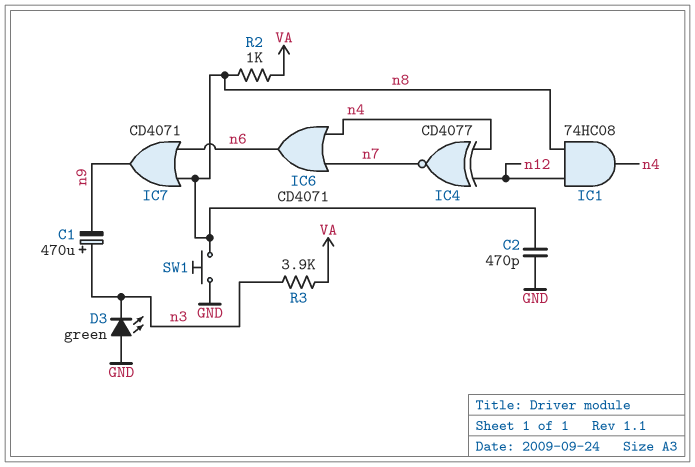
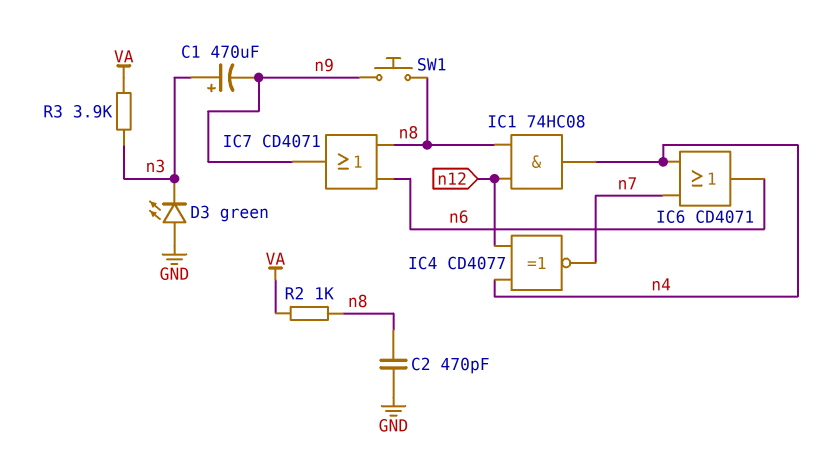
SW1: button (GND, n8) -> button (n8, n9)

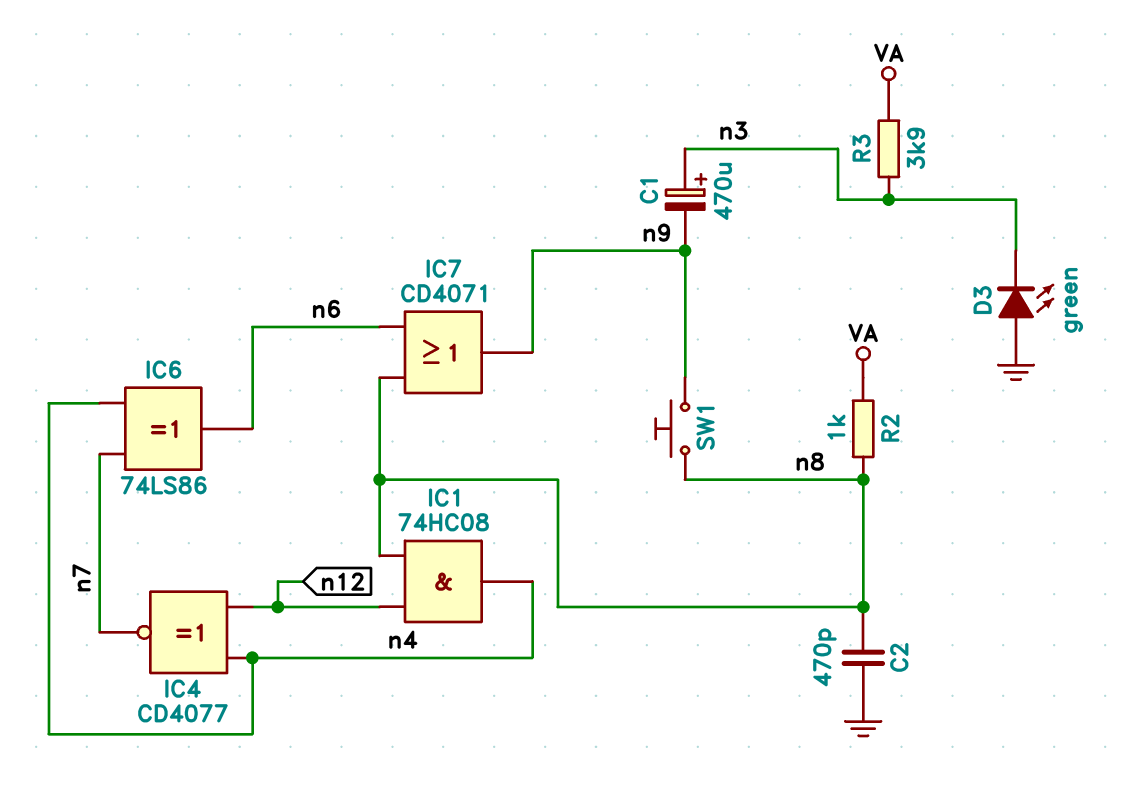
IC6: OR CD4071 (in n4, in n7, out n6) -> XOR 74LS86 (in n4, in n7, out n6)

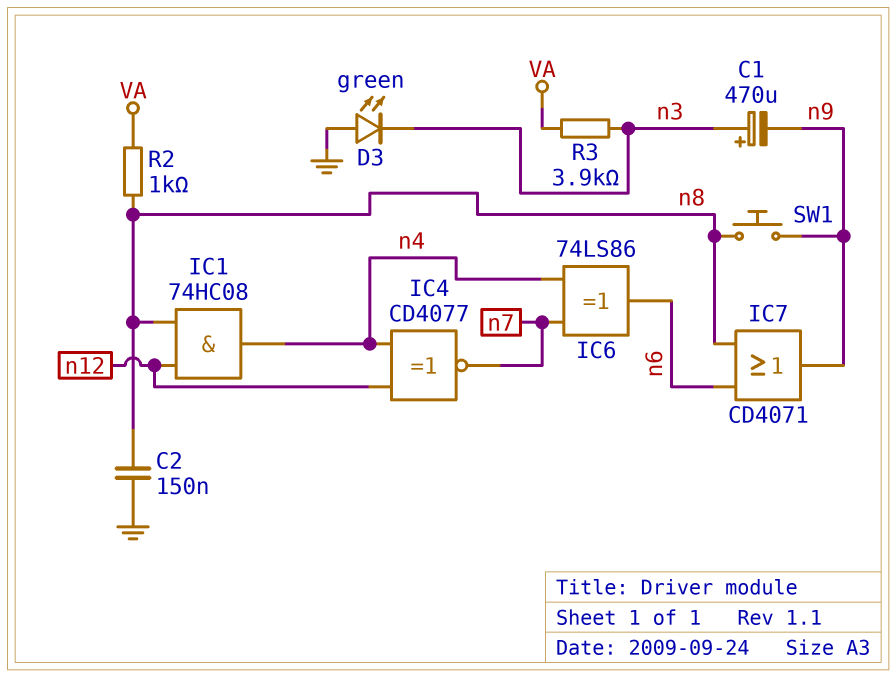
C2: 470pF (GND, n8) -> 150nF (GND, n8)

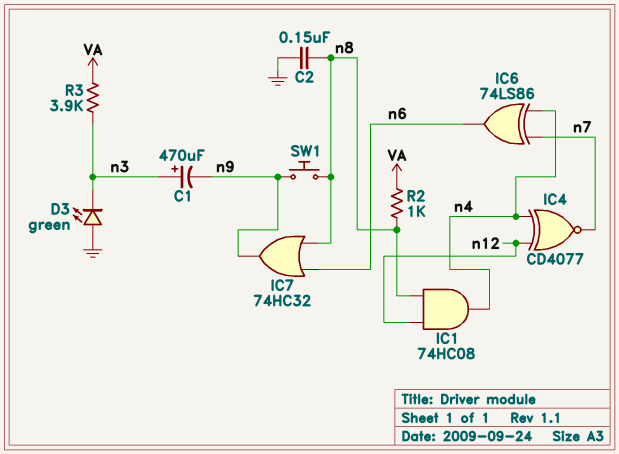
IC7: OR CD4071 (in n6, in n8, out n9) -> OR 74HC32 (in n6, in n8, out n9)

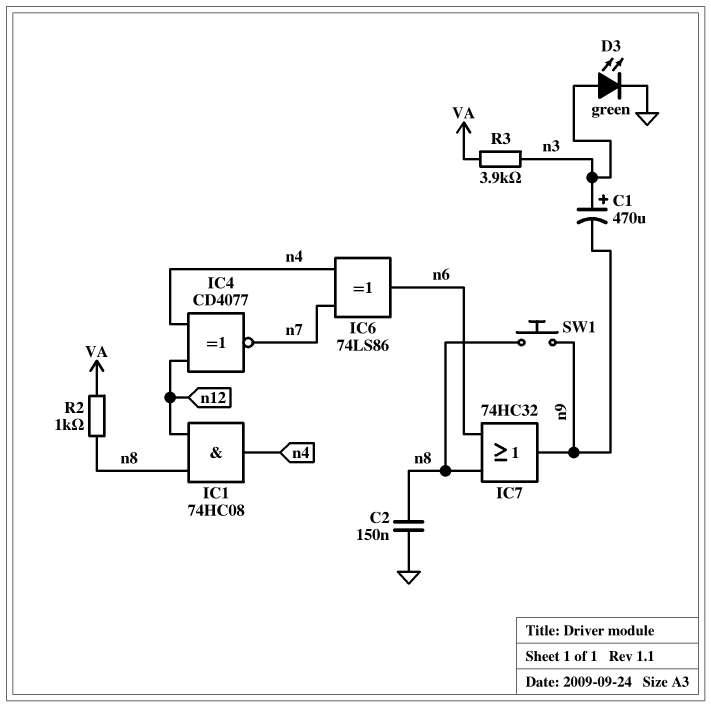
D3: LED green (A GND, K n3) -> LED green (A n3, K GND)

